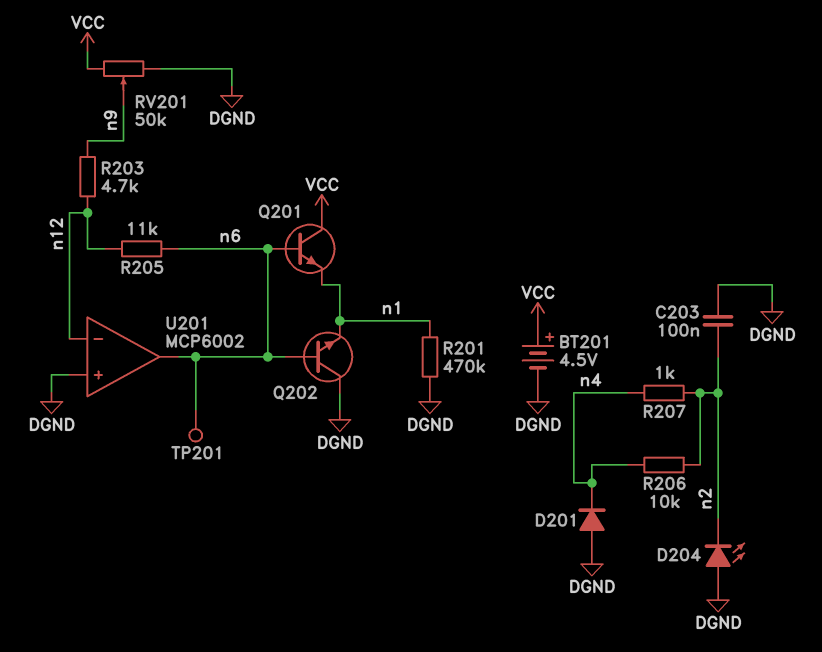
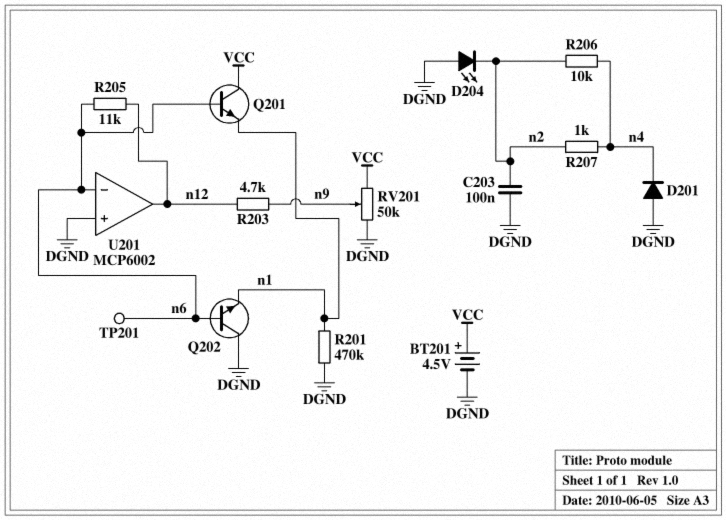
U201 pin in-: n12 -> n6
U201 pin out: n6 -> n12

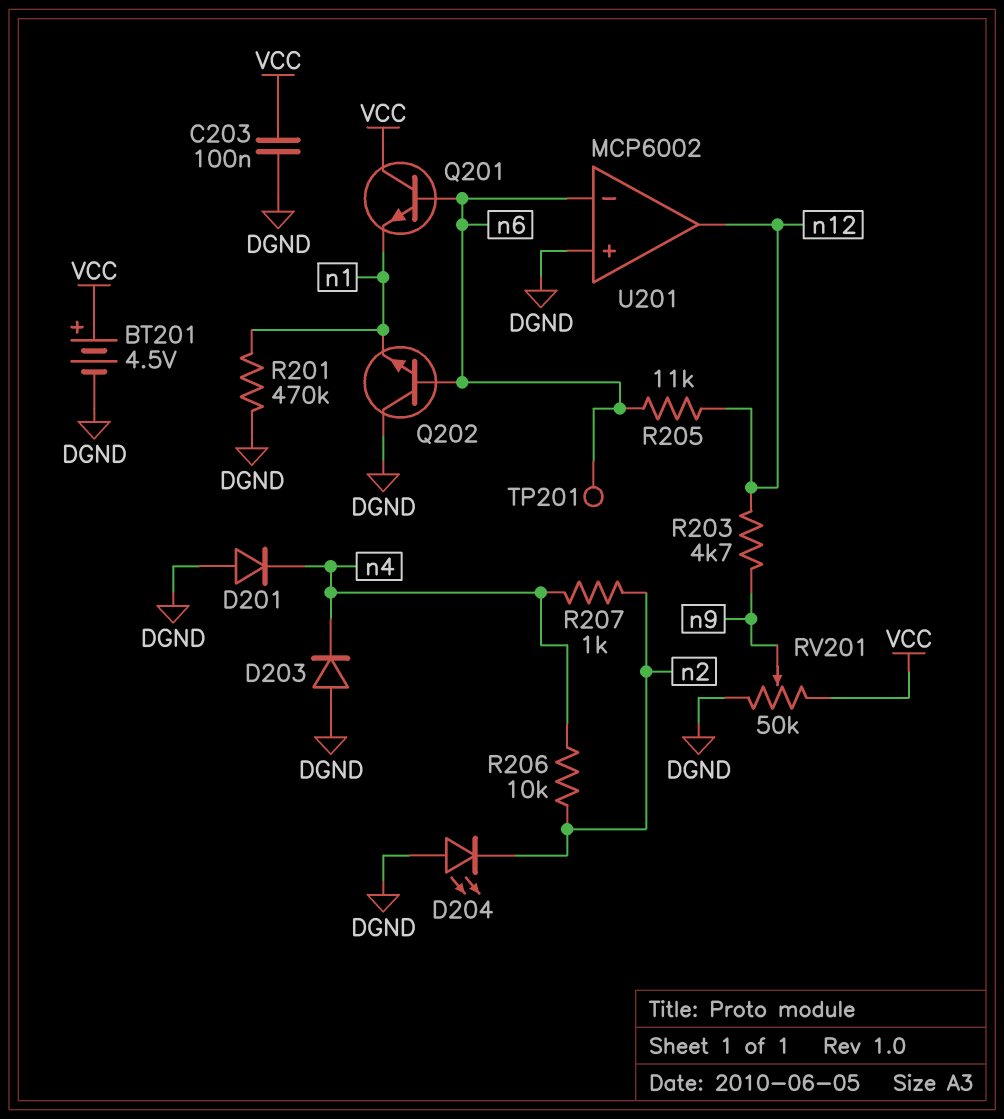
C203: 100nF (DGND, n2) -> 100nF (DGND, VCC)
D203: none -> diode (A DGND, K n4)

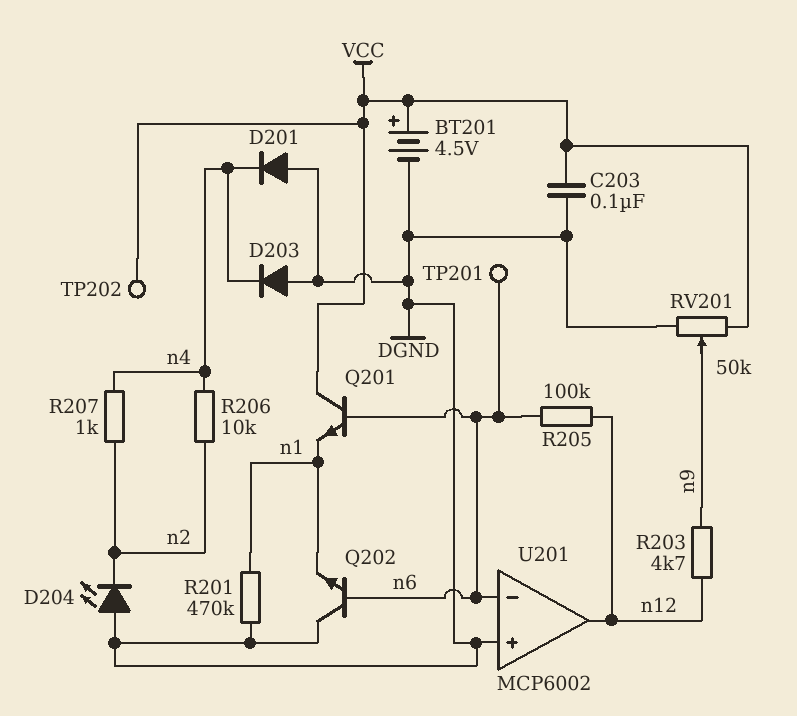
R205: 11k (n6, n12) -> 100k (n6, n12)
TP202: none -> test point (VCC)

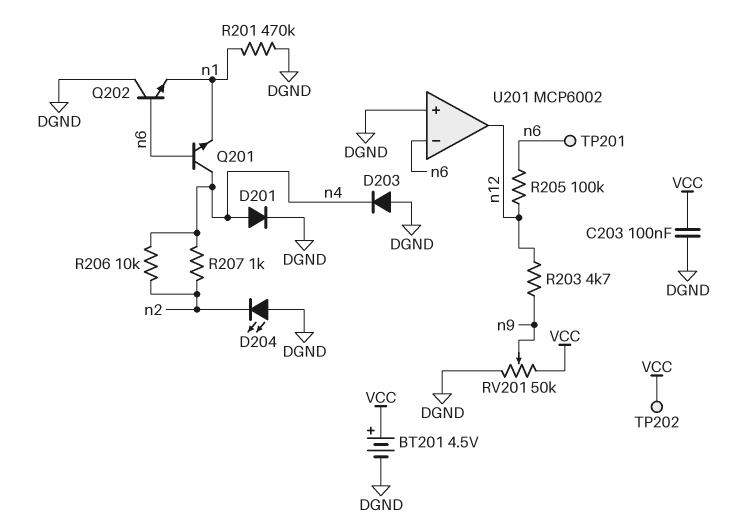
D201: diode (A DGND, K n4) -> diode (A n4, K DGND)
Q201: NPN (B n6, C VCC, E n1) -> NPN (B n6, C n4, E n1)

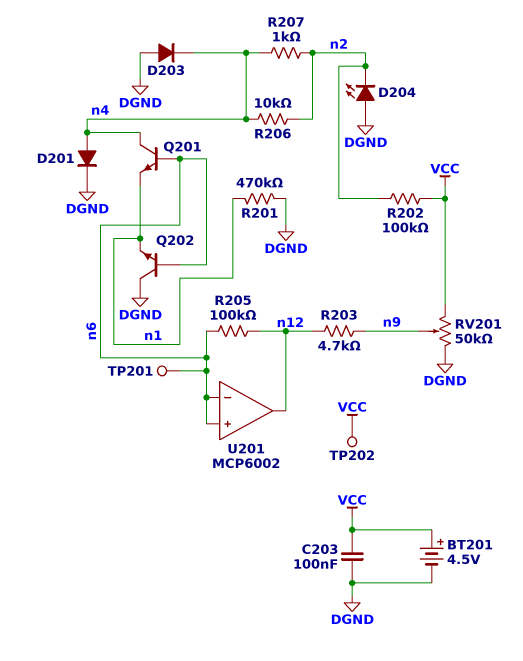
R202: none -> 100k (VCC, n2)
U201 pin in+: DGND -> n6

